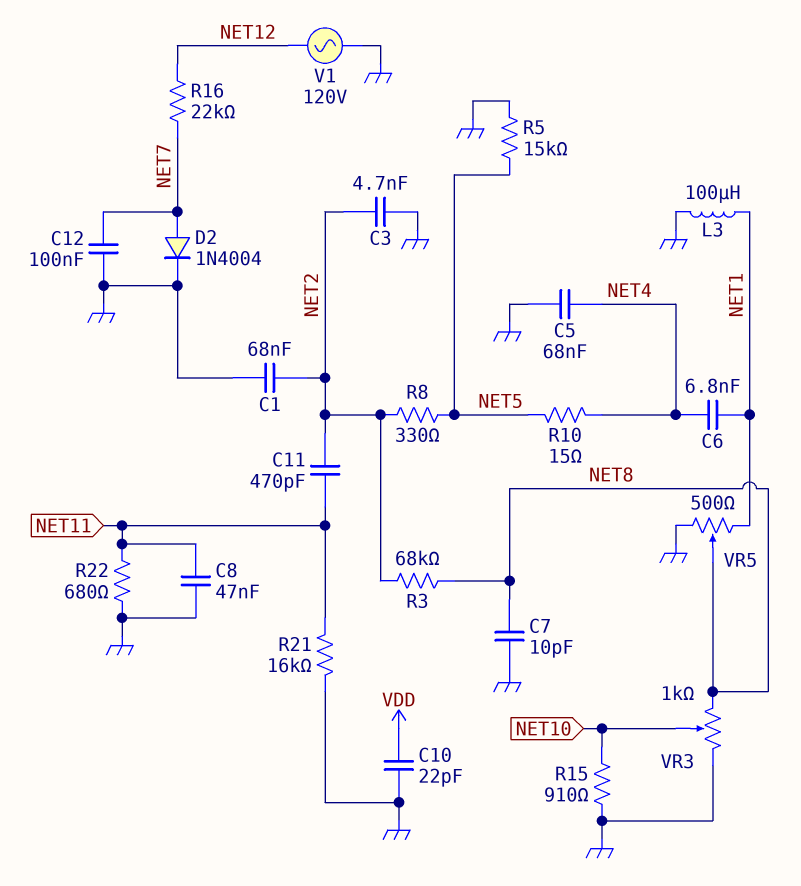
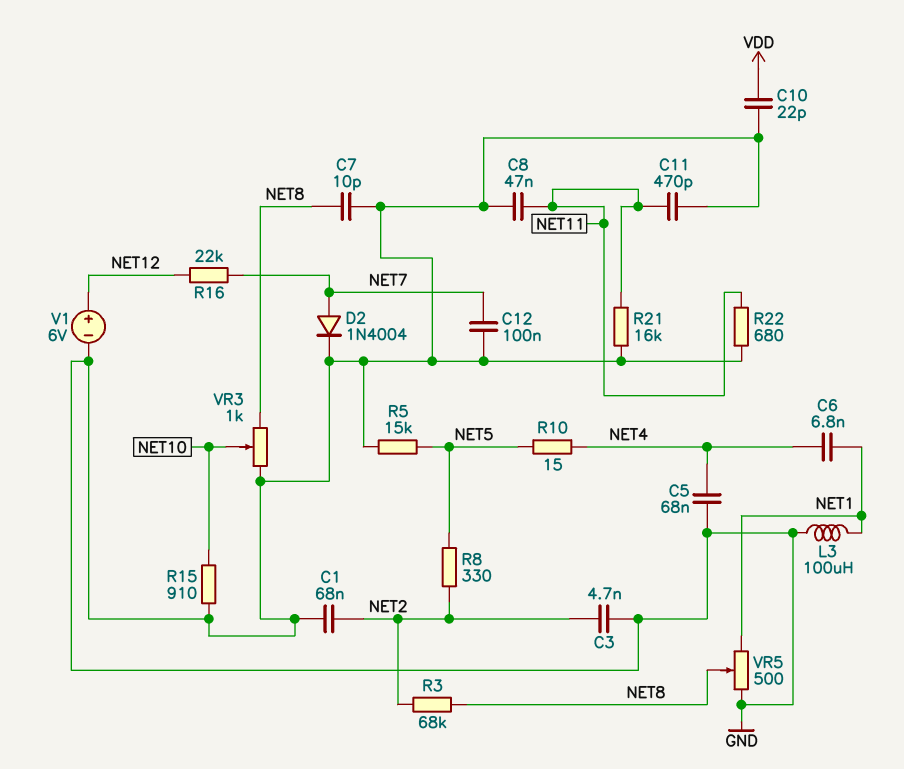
C11: 470pF (NET2, NET11) -> 470pF (GND, NET11)
V1: AC 120V (GND, NET12) -> 6V (plus NET12, minus GND)

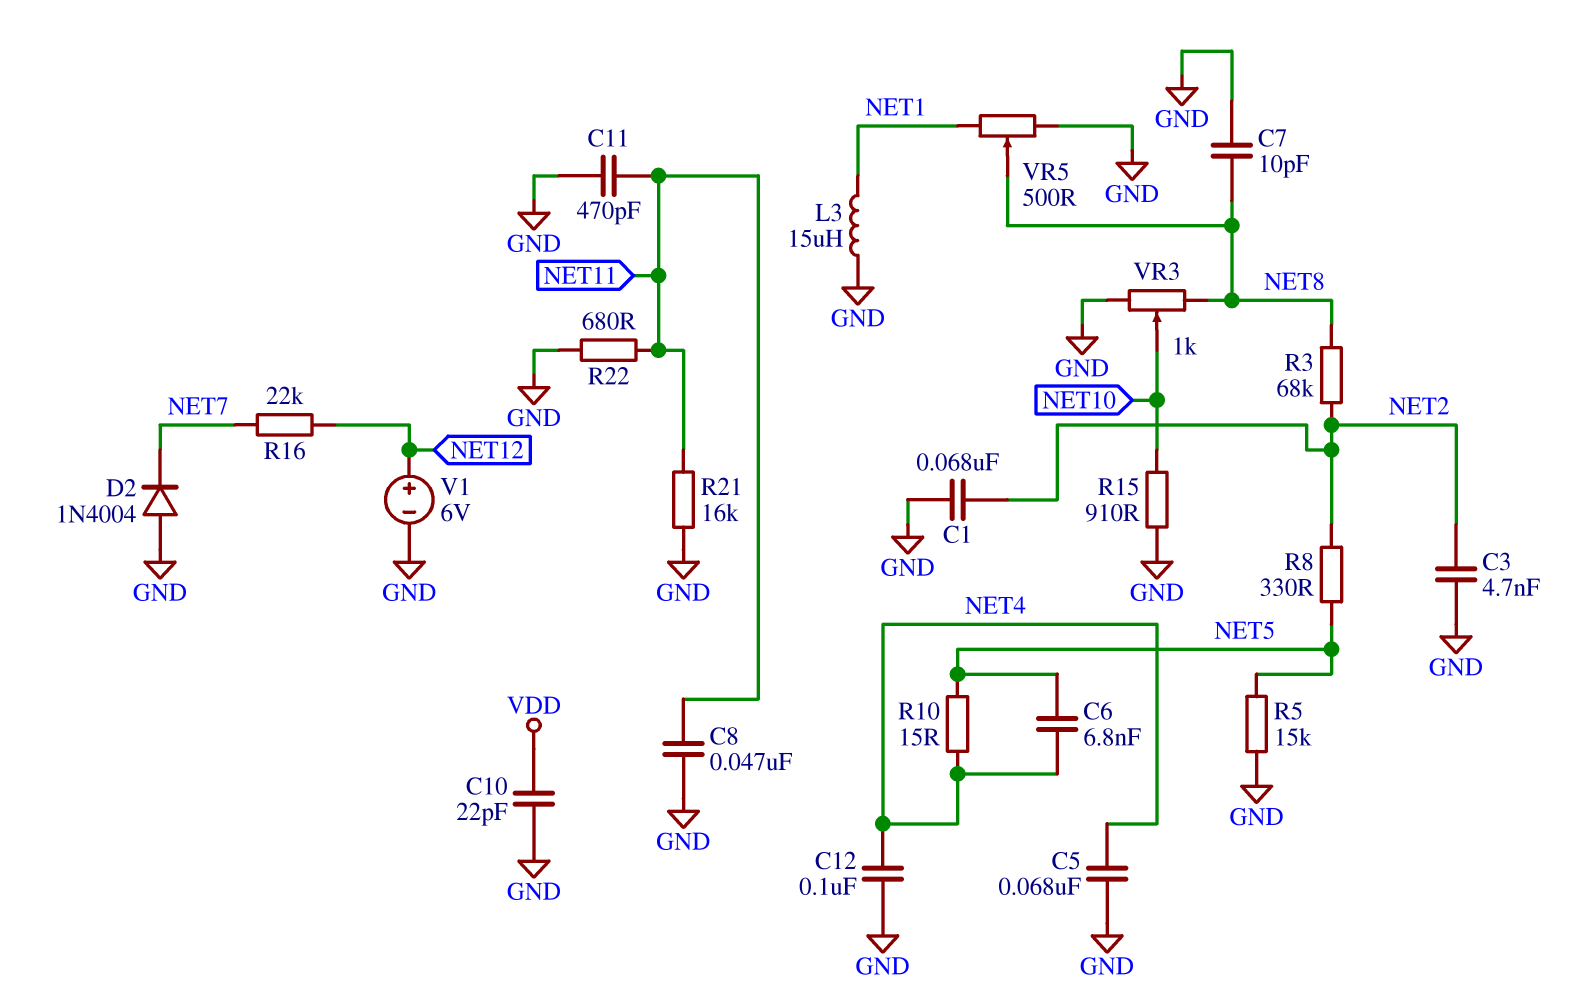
C6: 6.8nF (NET1, NET4) -> 6.8nF (NET4, NET5)
C12: 100nF (GND, NET7) -> 100nF (GND, NET4)
D2: diode 1N4004 (A NET7, K GND) -> diode 1N4004 (A GND, K NET7)
L3: 100uH (GND, NET1) -> 15uH (GND, NET1)

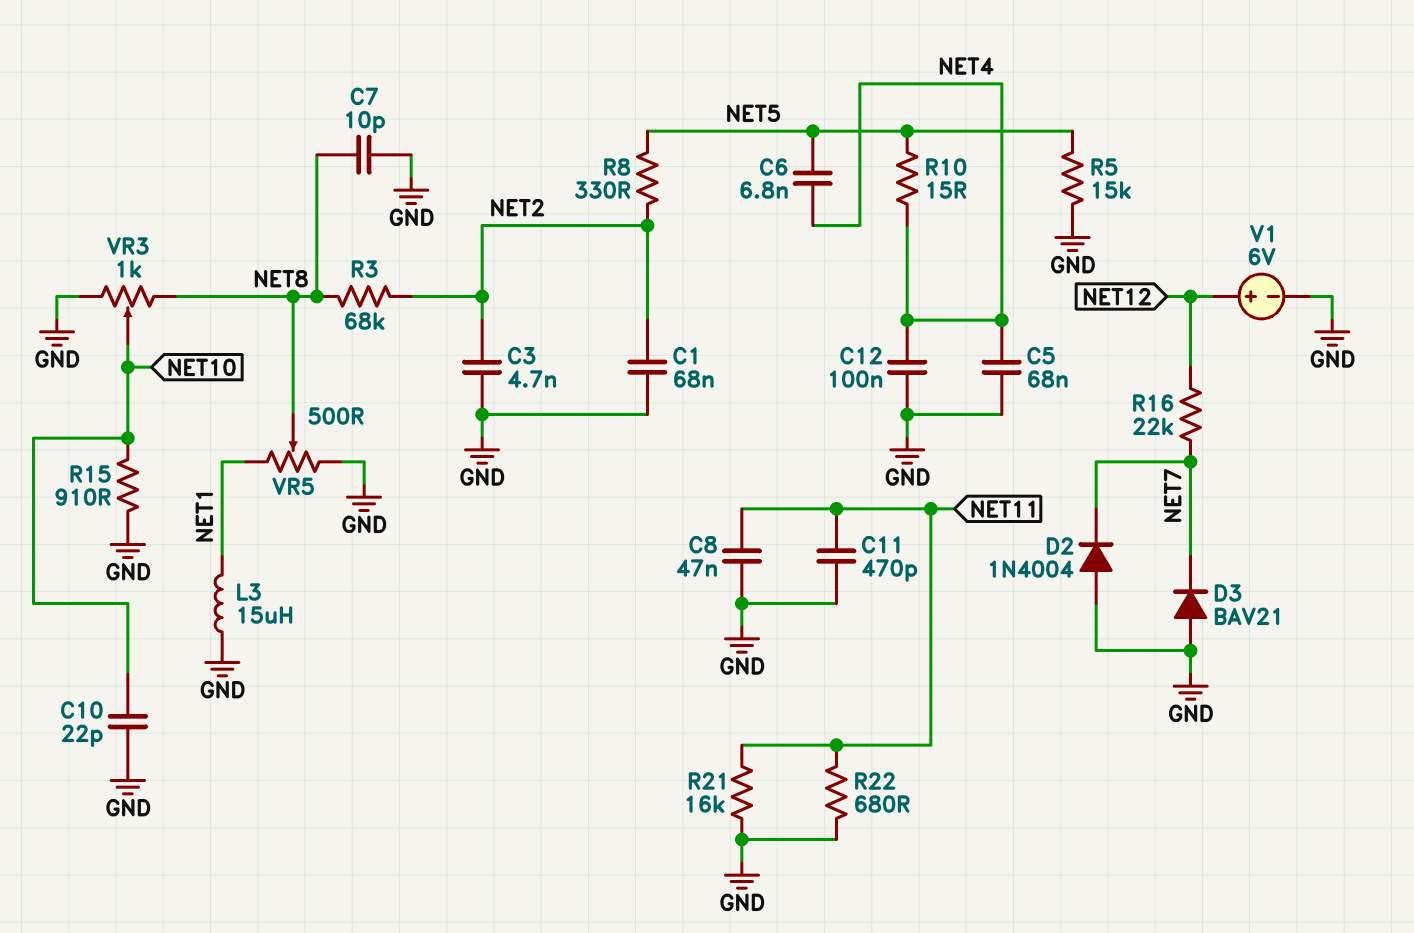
C10: 22pF (GND, VDD) -> 22pF (GND, NET10)
D3: none -> diode BAV21 (A GND, K NET7)

